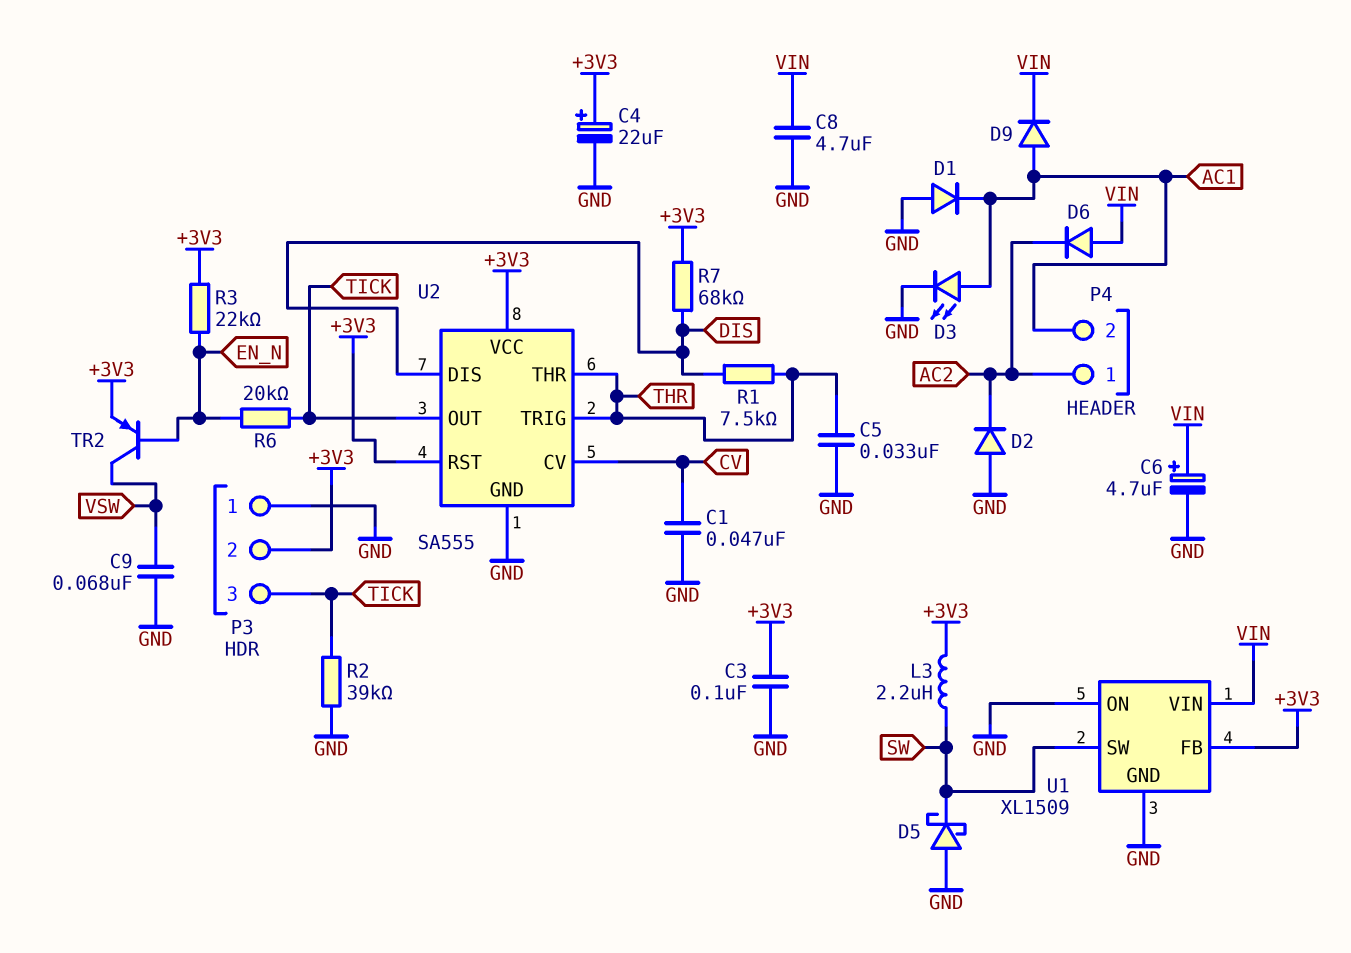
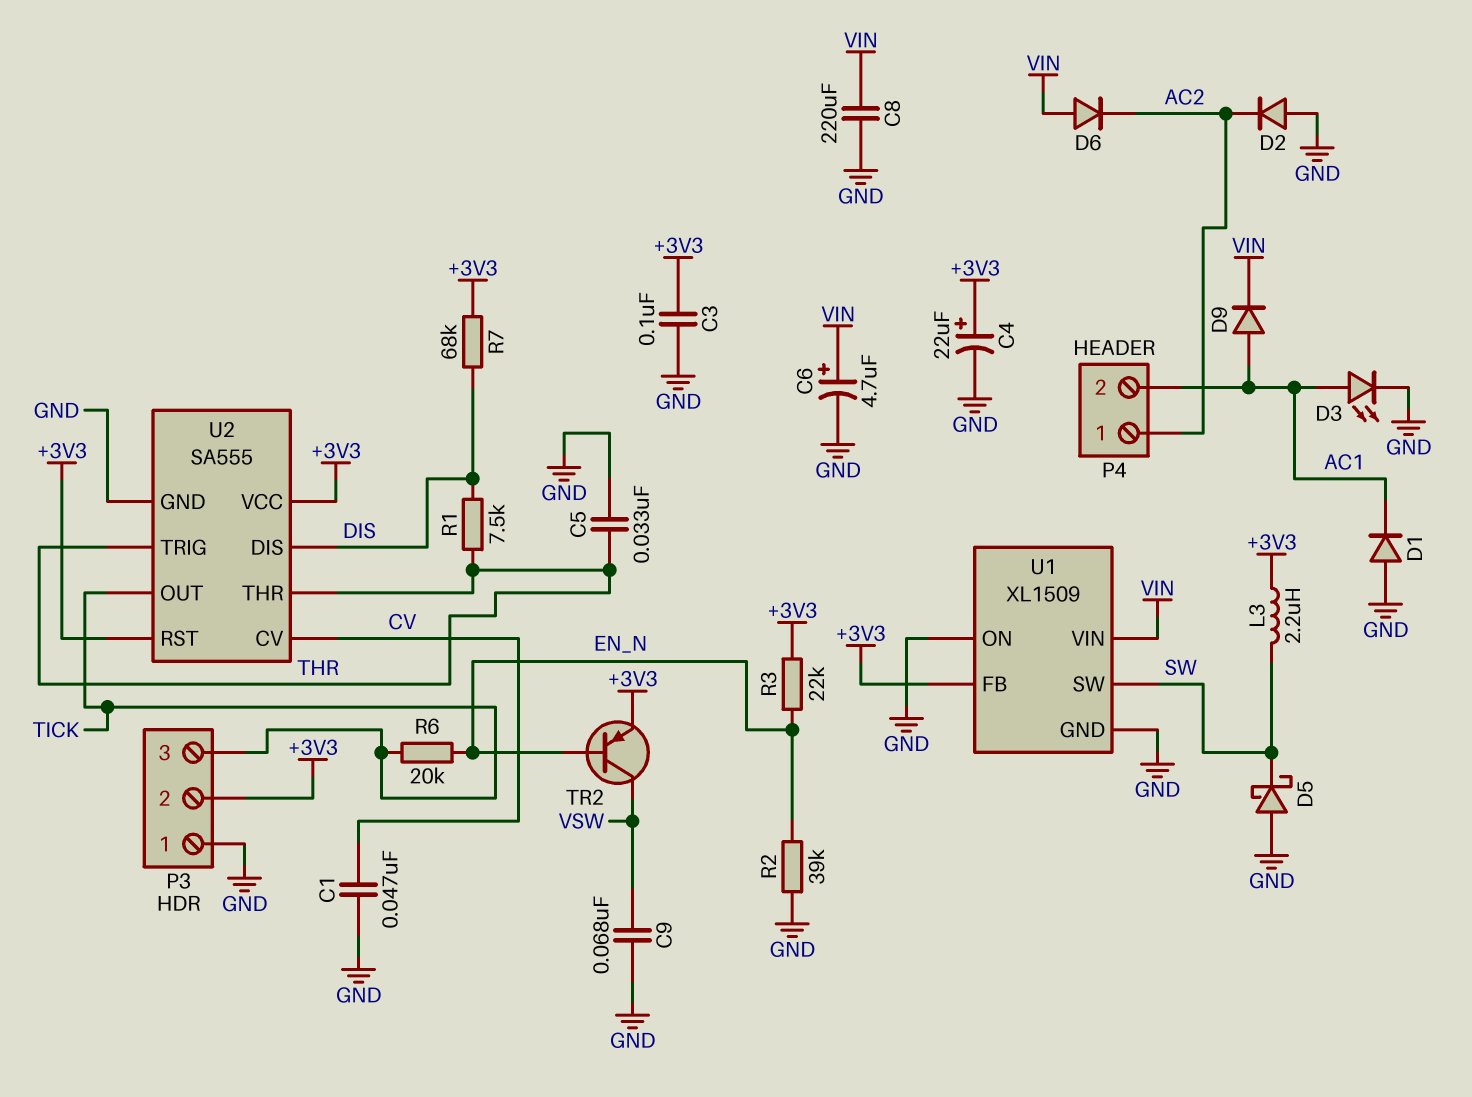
C8: 4.7uF (GND, VIN) -> 220uF (GND, VIN)
R2: 39k (GND, TICK) -> 39k (EN_N, GND)

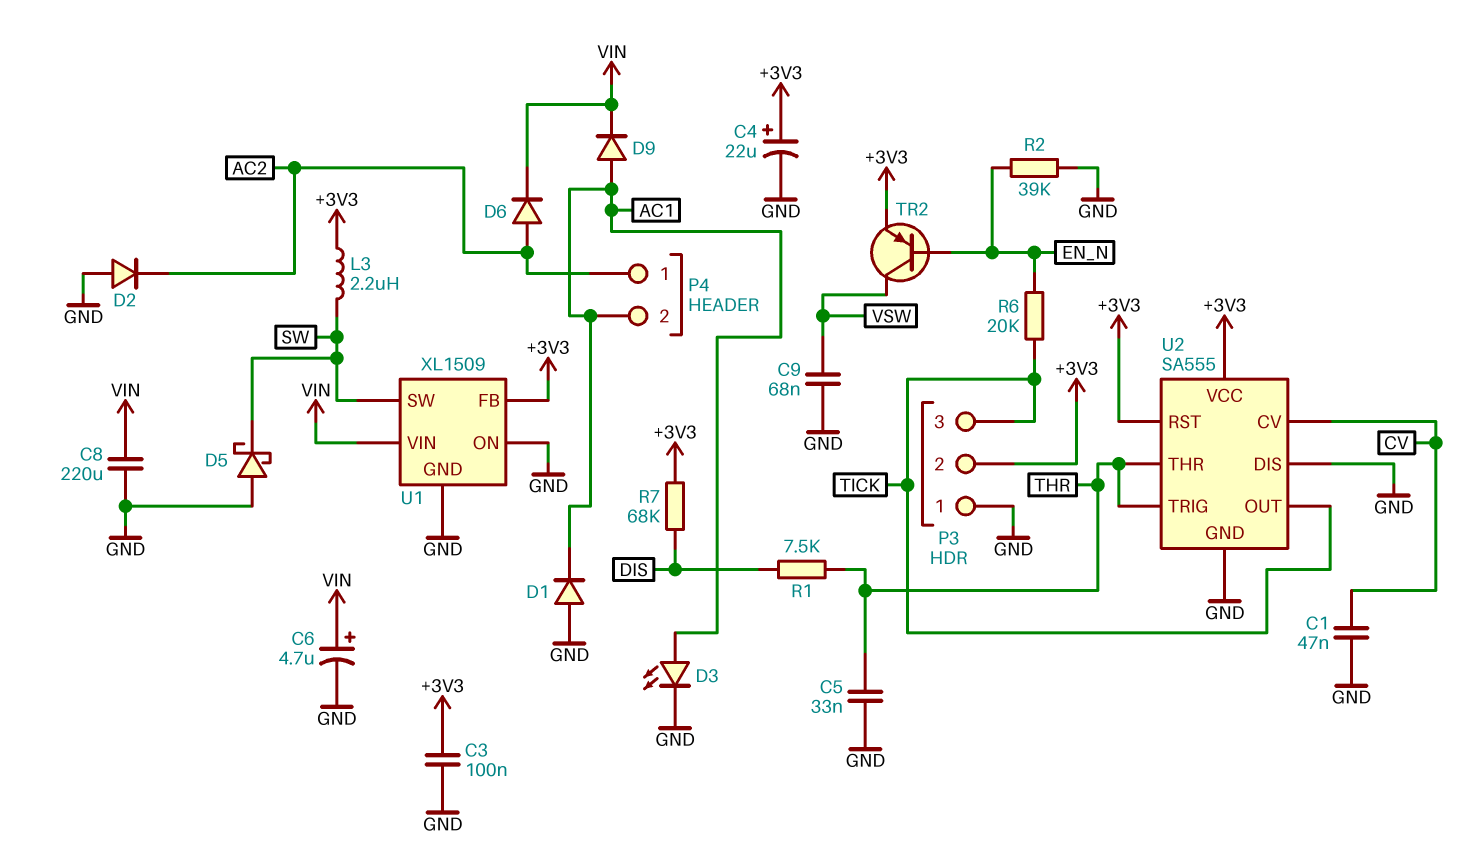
D6: diode (A VIN, K AC2) -> diode (A AC2, K VIN)
R3: 22k (+3V3, EN_N) -> none
U2 pin DIS: DIS -> GND

